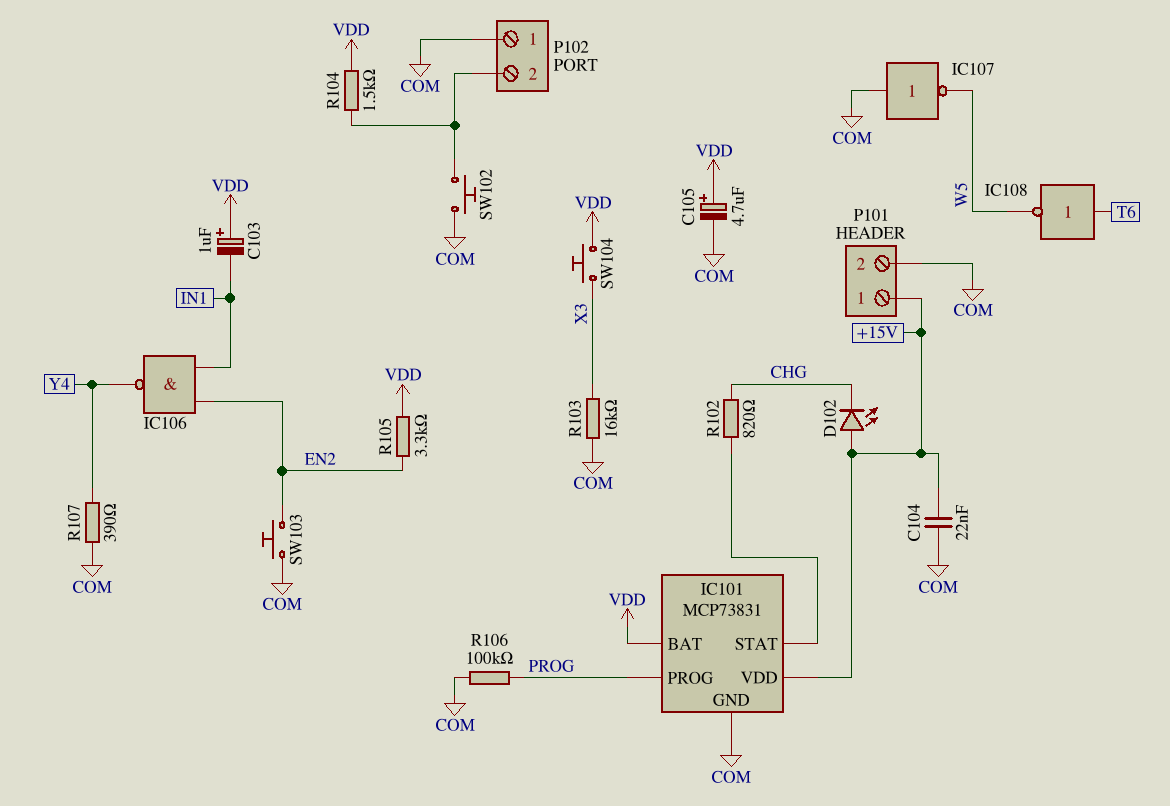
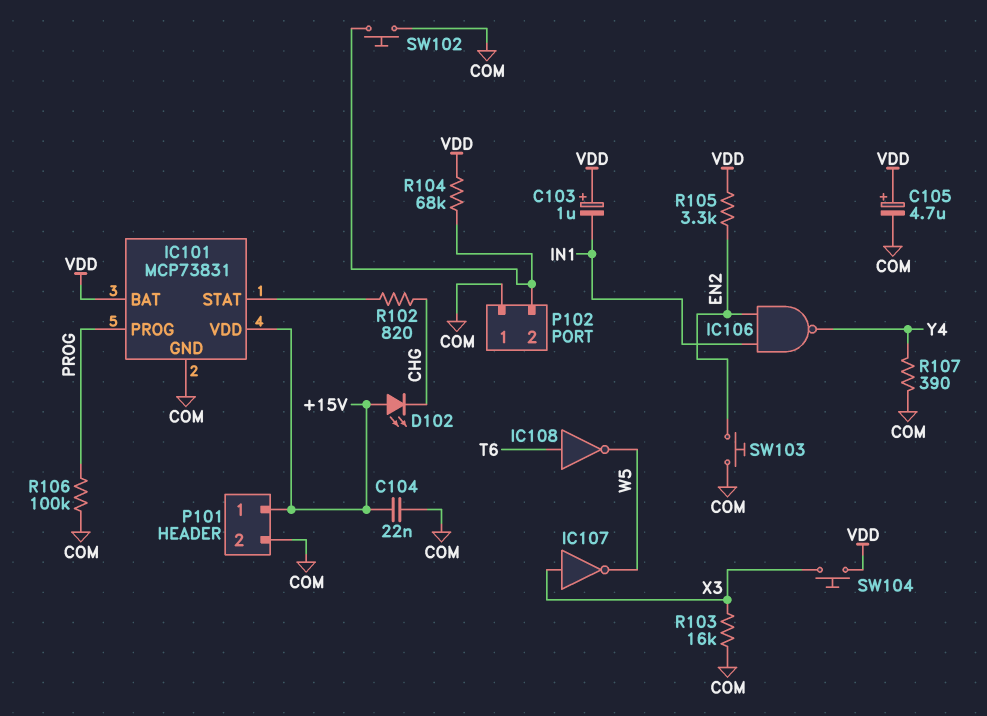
IC107: NOT (in COM, out W5) -> NOT (in X3, out W5)
R104: 1.5k (P102/2, VDD) -> 68k (P102/2, VDD)

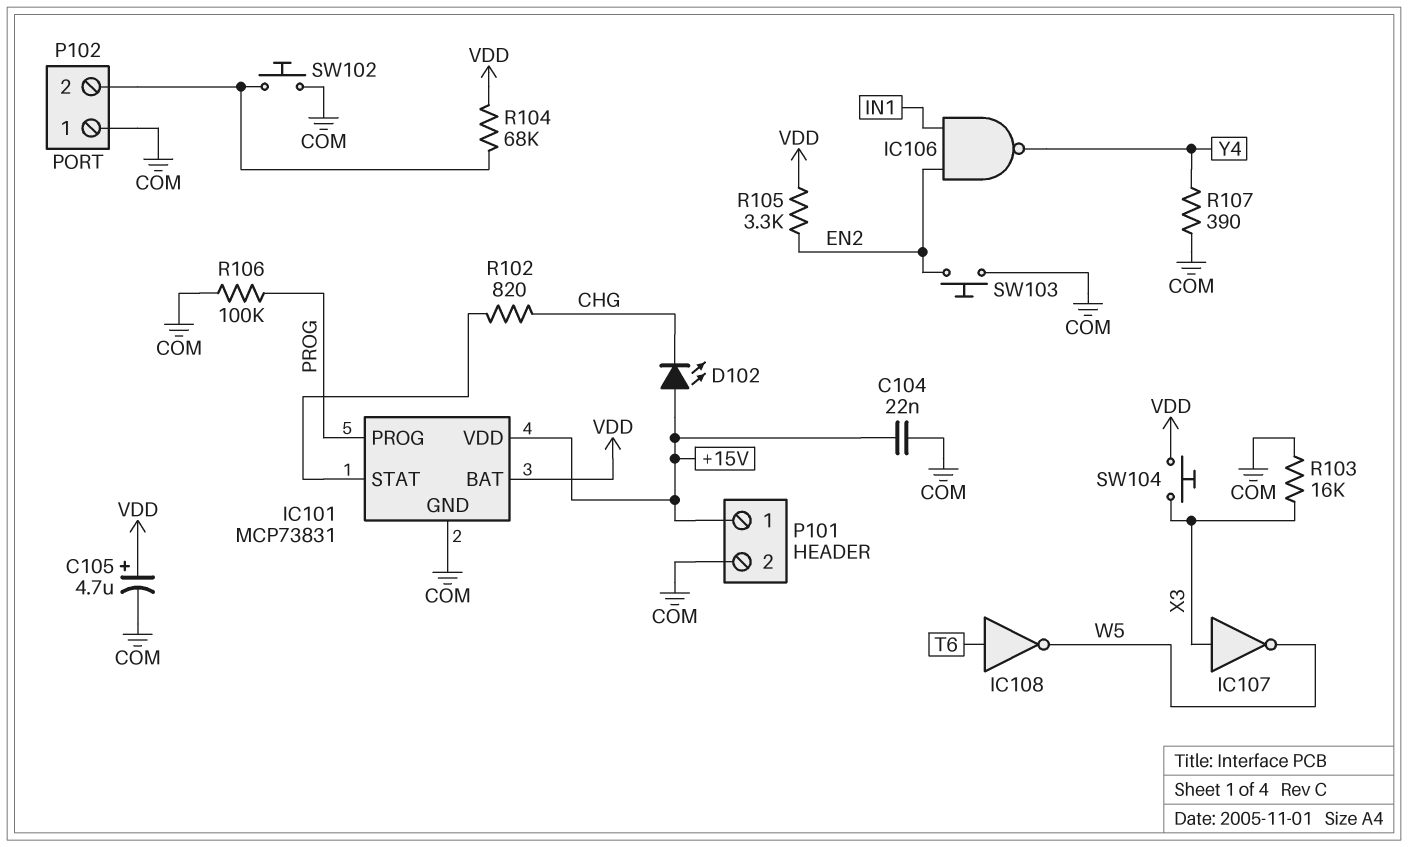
C103: 1uF (plus VDD, minus IN1) -> none

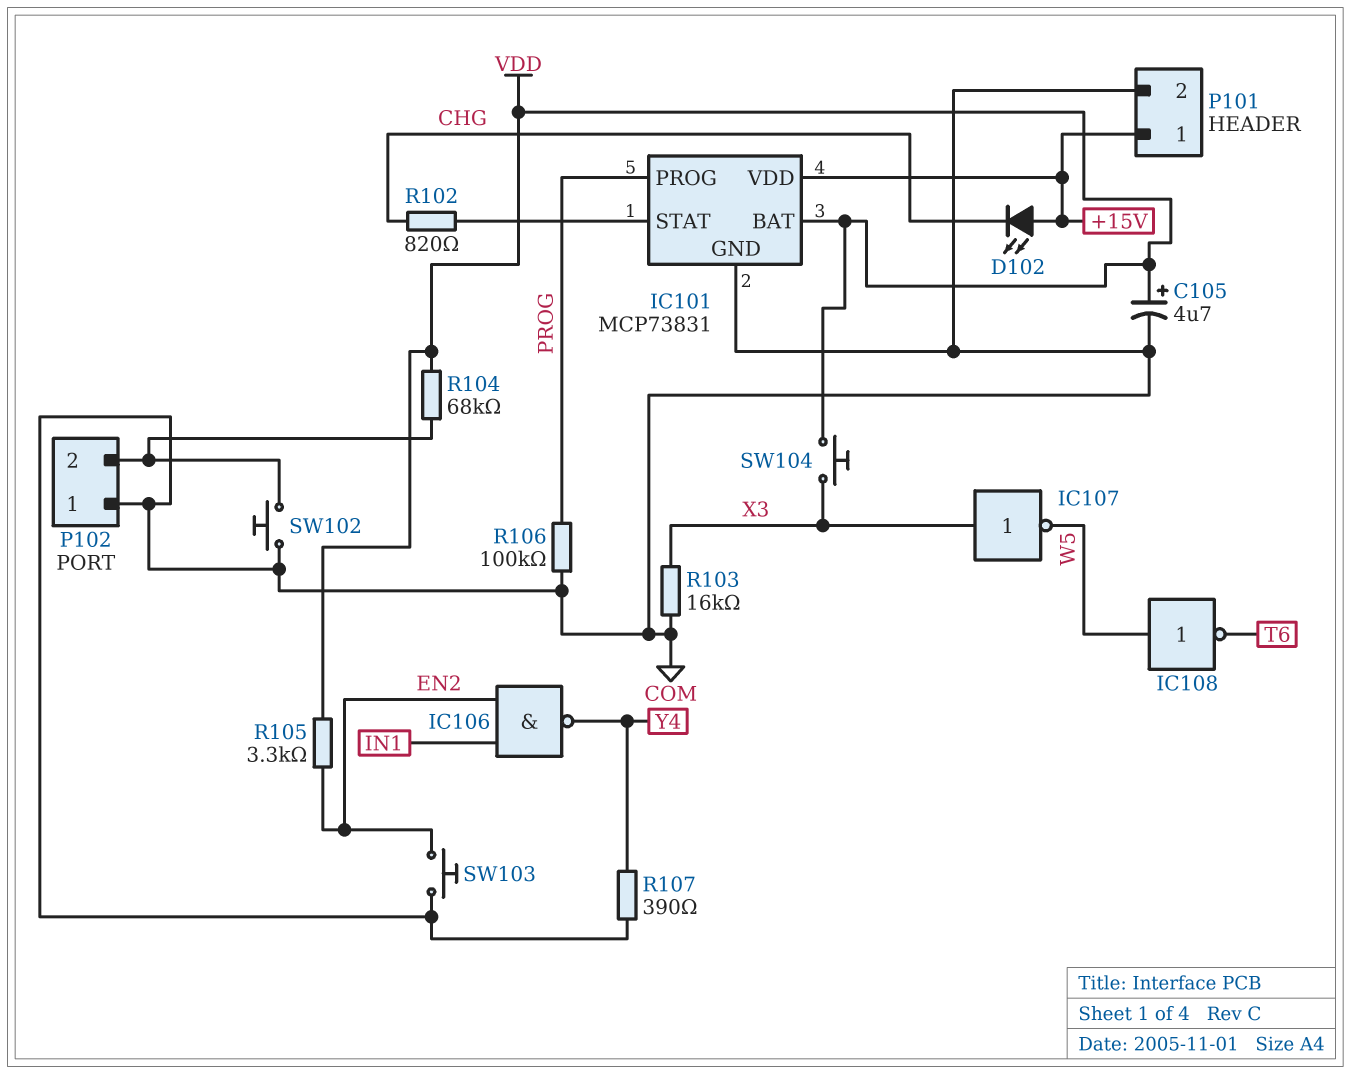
C104: 22nF (+15V, COM) -> none
IC108: NOT (in T6, out W5) -> NOT (in W5, out T6)

